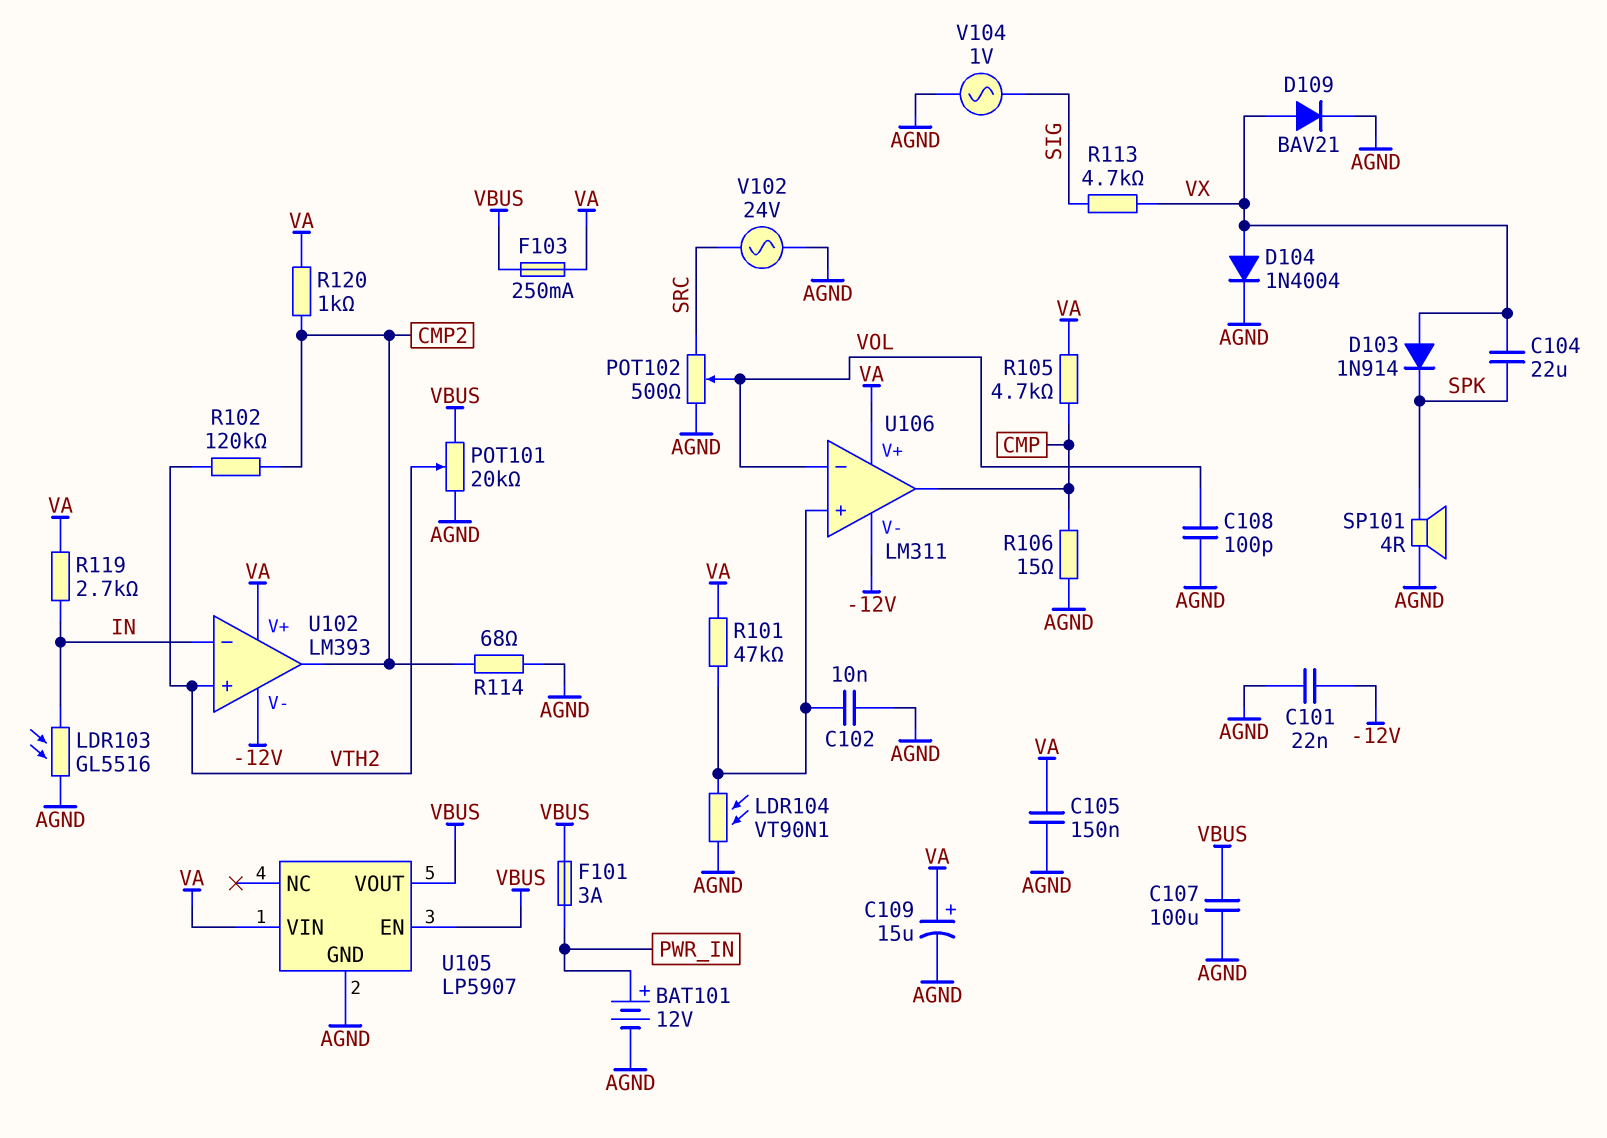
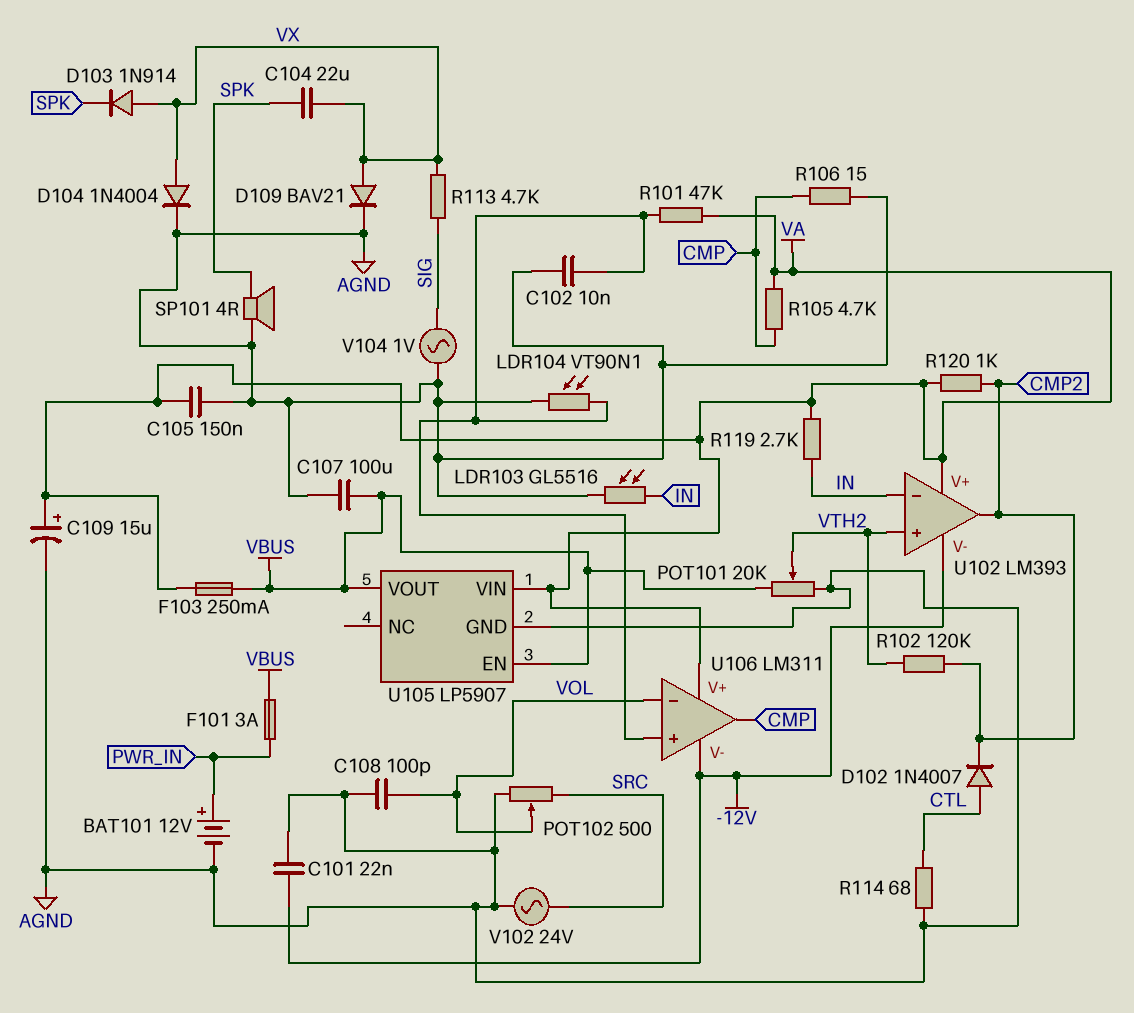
D102: none -> diode 1N4007 (A CTL, K CMP2)
R114: 68 (AGND, CMP2) -> 68 (AGND, CTL)

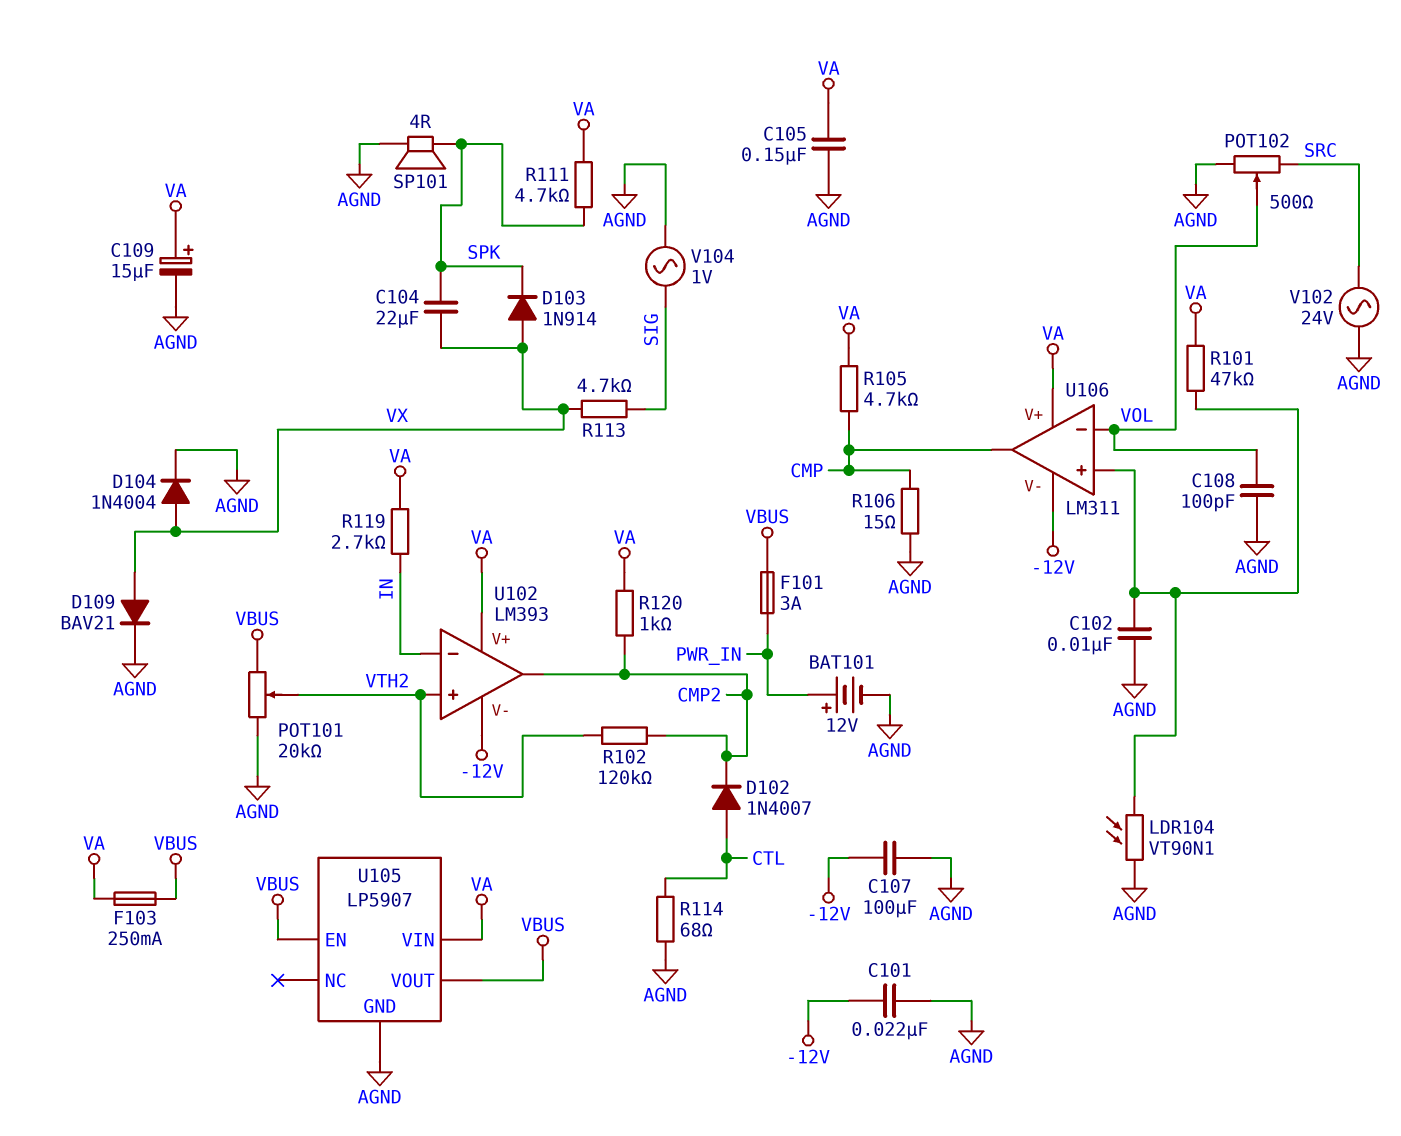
C107: 100uF (AGND, VBUS) -> 100uF (-12V, AGND)
LDR103: GL5516 (AGND, IN) -> none
R111: none -> 4.7k (SPK, VA)

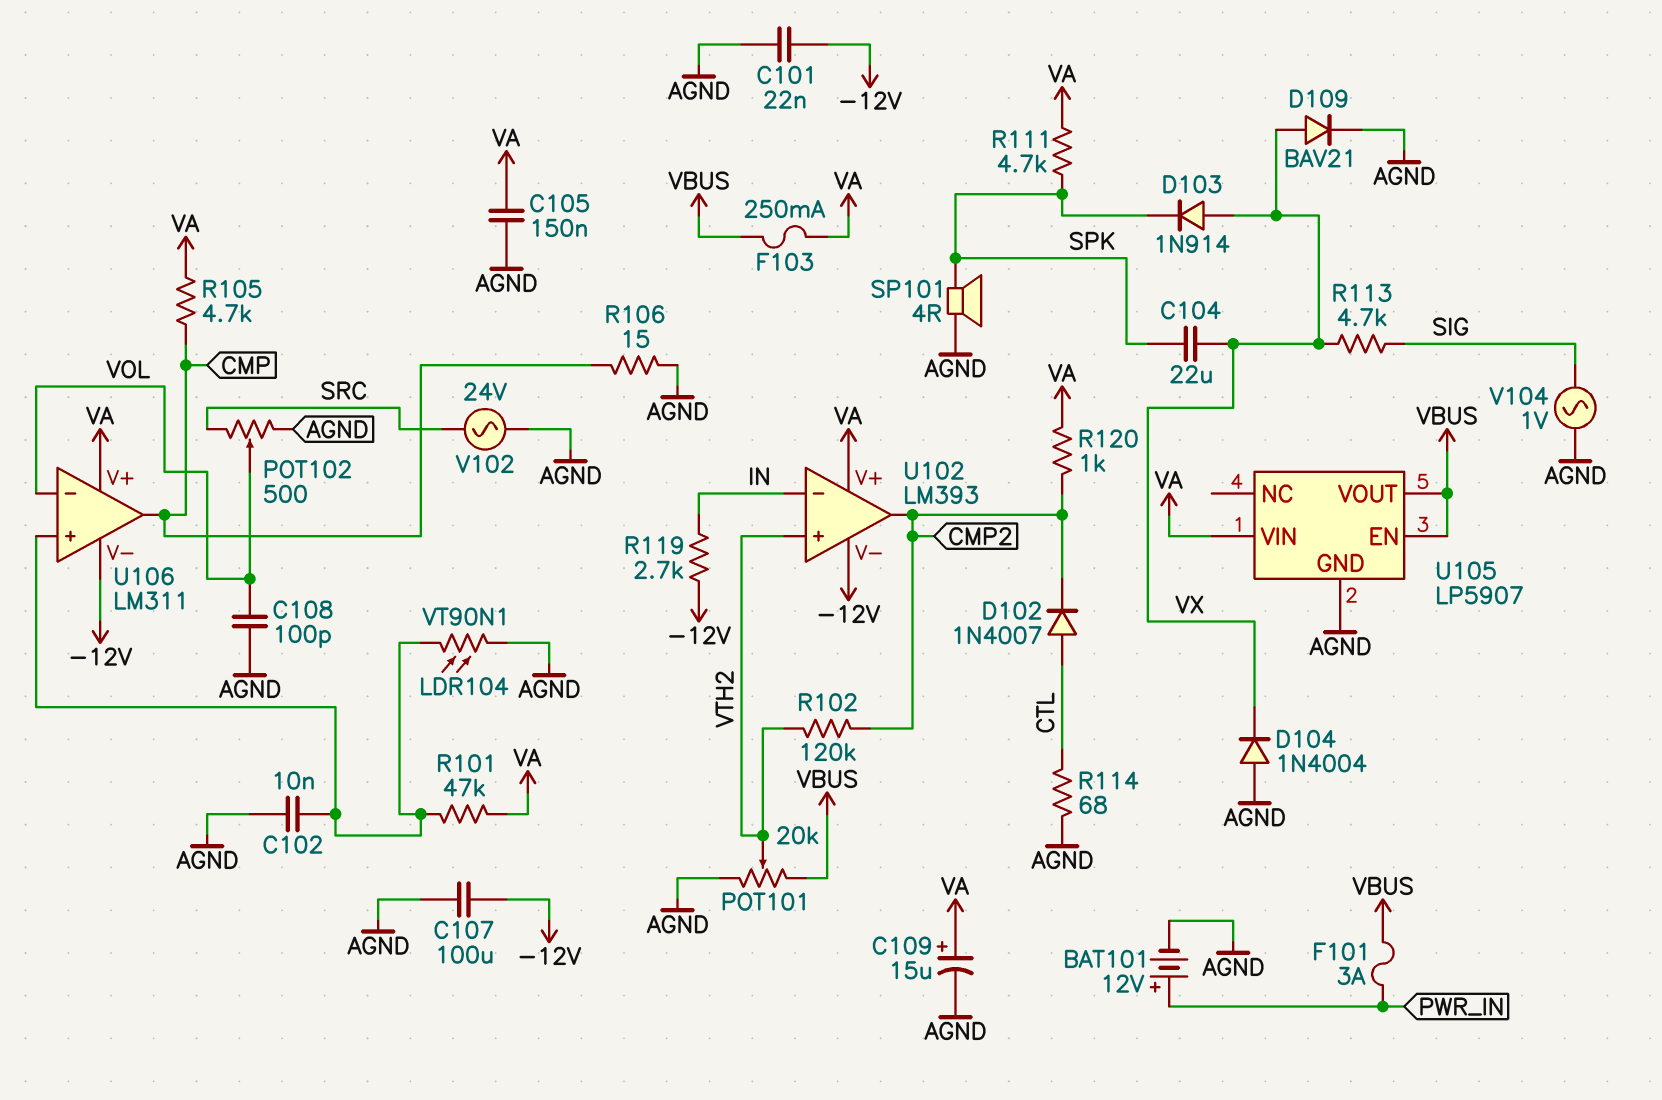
D104: diode 1N4004 (A VX, K AGND) -> diode 1N4004 (A AGND, K VX)
R119: 2.7k (IN, VA) -> 2.7k (-12V, IN)

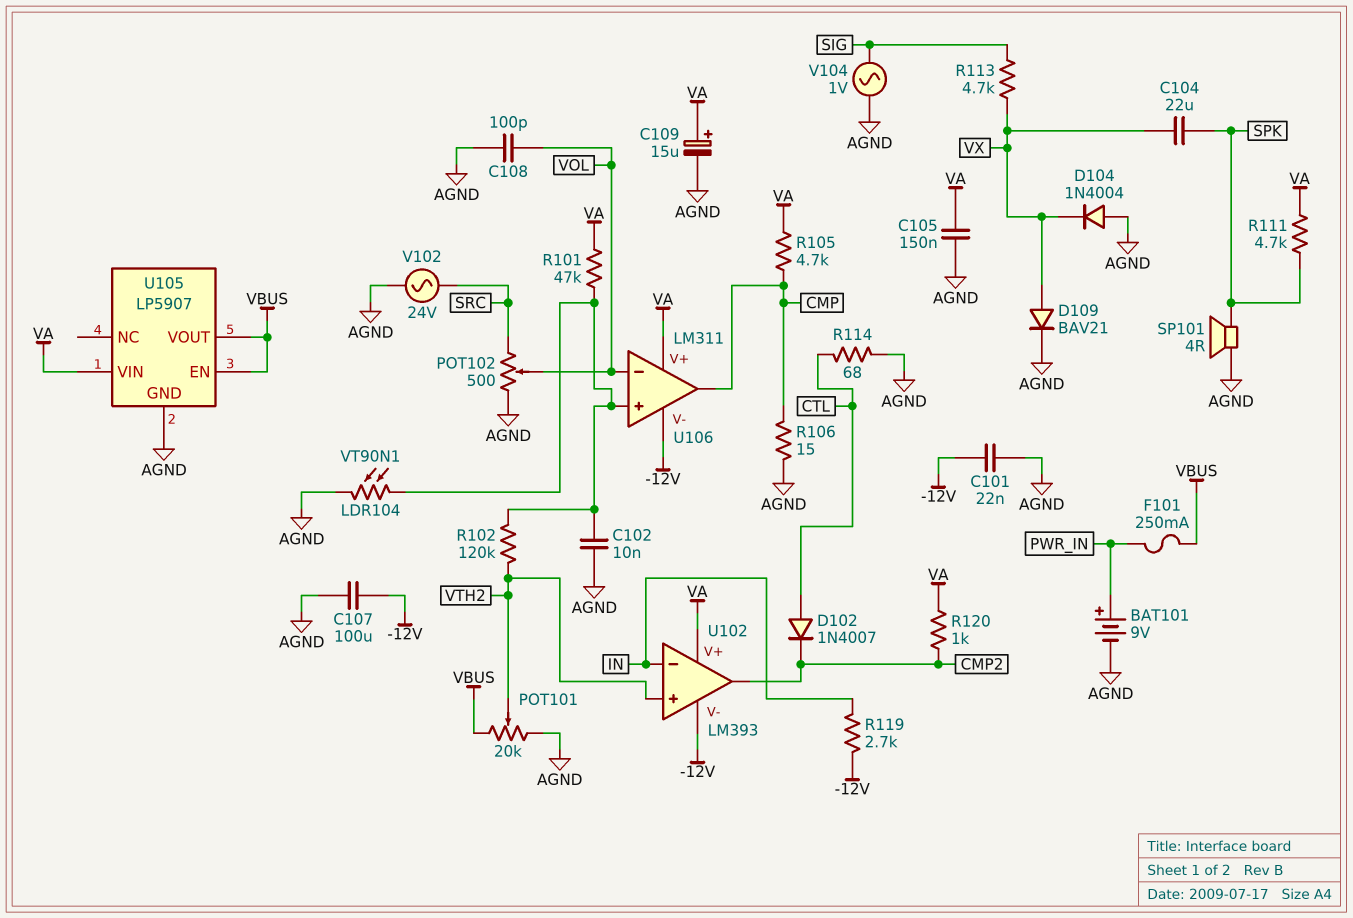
BAT101: 12V (plus PWR_IN, minus AGND) -> 9V (plus PWR_IN, minus AGND)
D103: diode 1N914 (A VX, K SPK) -> none
F101: 3A (PWR_IN, VBUS) -> 250mA (PWR_IN, VBUS)
F103: 250mA (VA, VBUS) -> none
R102: 120k (CMP2, VTH2) -> 120k (U106/in+, VTH2)

